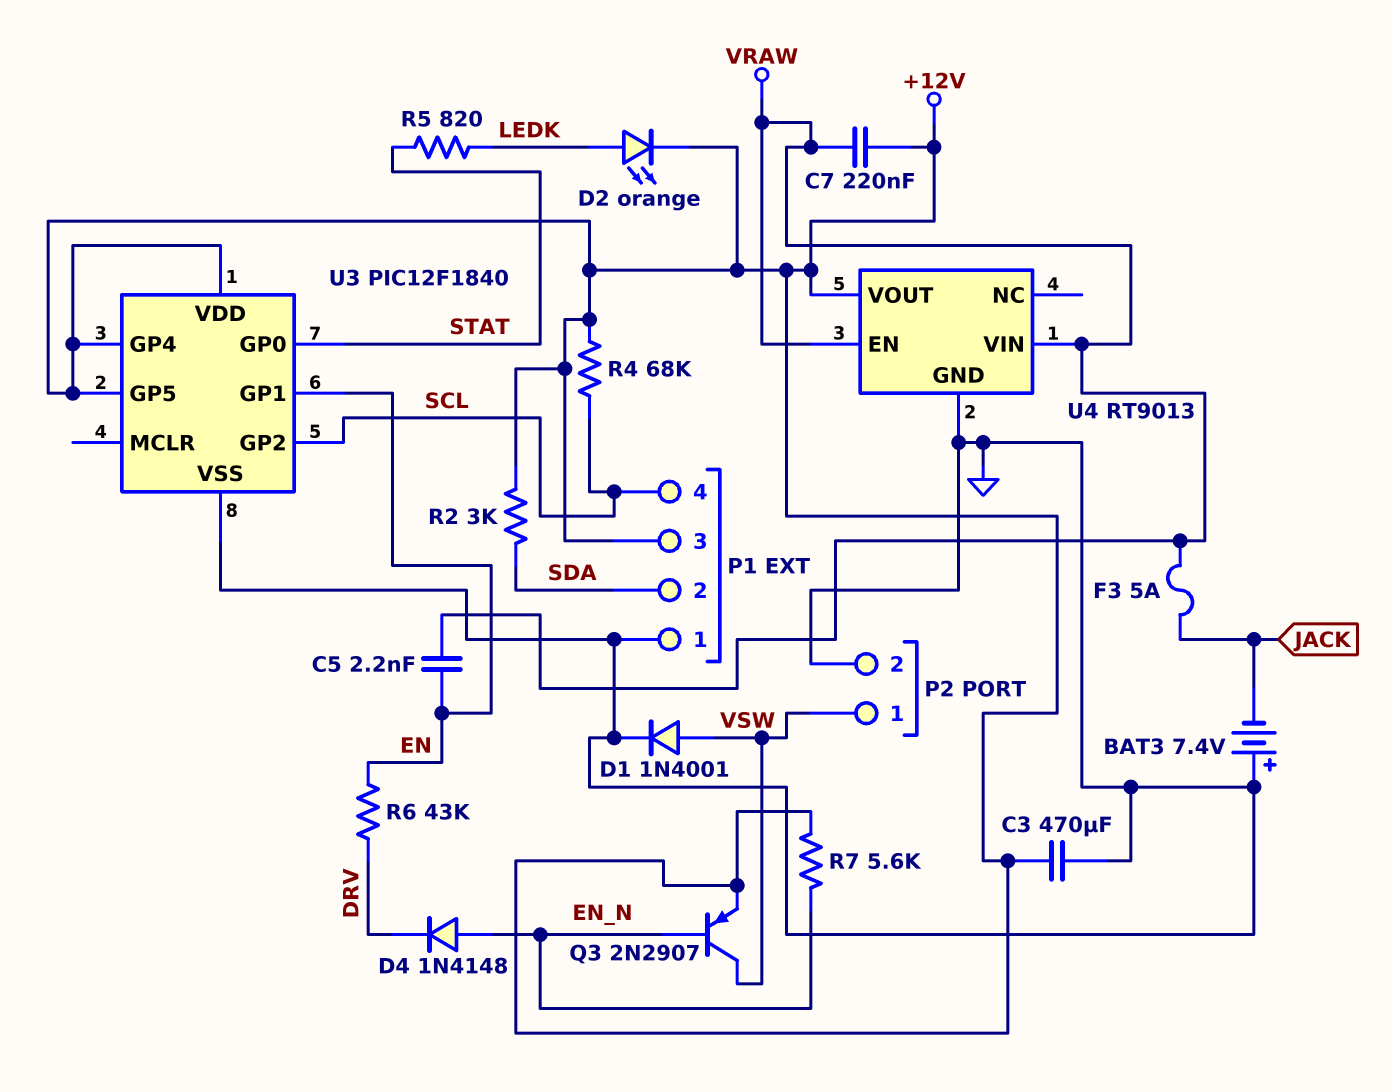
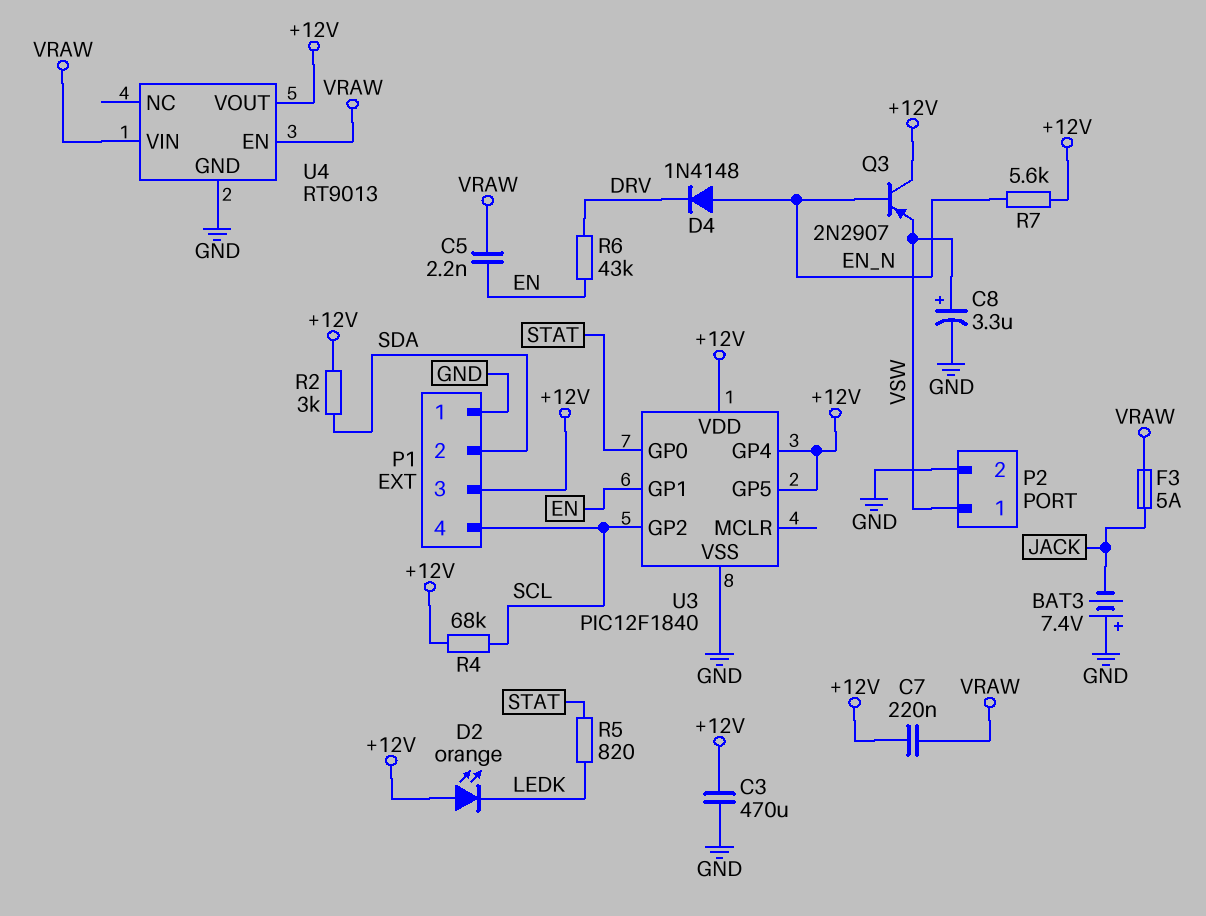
C8: none -> 3.3uF (plus VSW, minus GND)
D1: diode 1N4001 (A VSW, K GND) -> none
D2: LED orange (A LEDK, K +12V) -> LED orange (A +12V, K LEDK)
Q3: PNP 2N2907 (B EN_N, C VSW, E +12V) -> PNP 2N2907 (B EN_N, C +12V, E VSW)

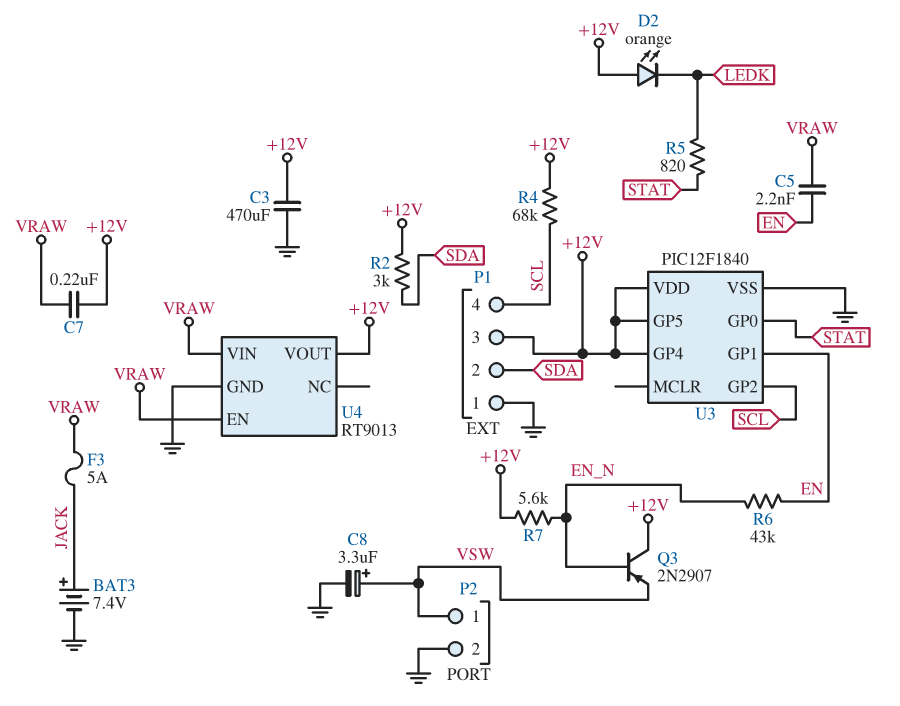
BAT3: 7.4V (plus GND, minus JACK) -> 7.4V (plus JACK, minus GND)
D4: diode 1N4148 (A EN_N, K DRV) -> none
R6: 43k (DRV, EN) -> 43k (EN, EN_N)

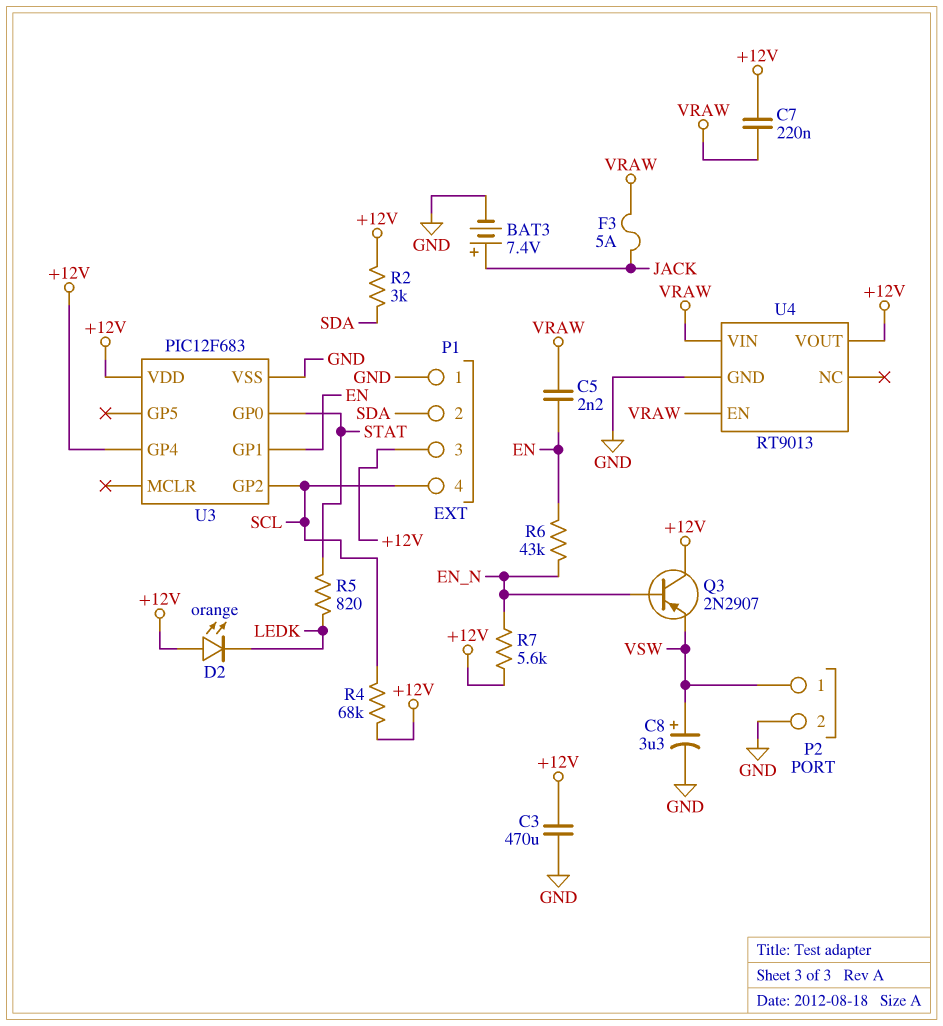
U3: PIC12F1840 -> PIC12F683
U3 pin GP5: +12V -> none

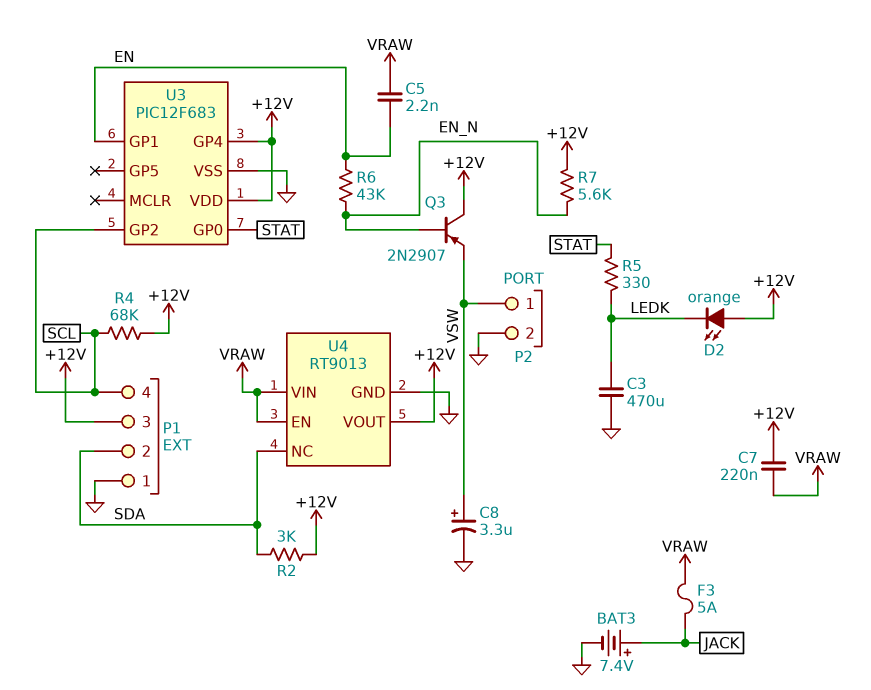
C3: 470uF (+12V, GND) -> 470uF (GND, LEDK)
R5: 820 (LEDK, STAT) -> 330 (LEDK, STAT)
U4 pin NC: none -> SDA

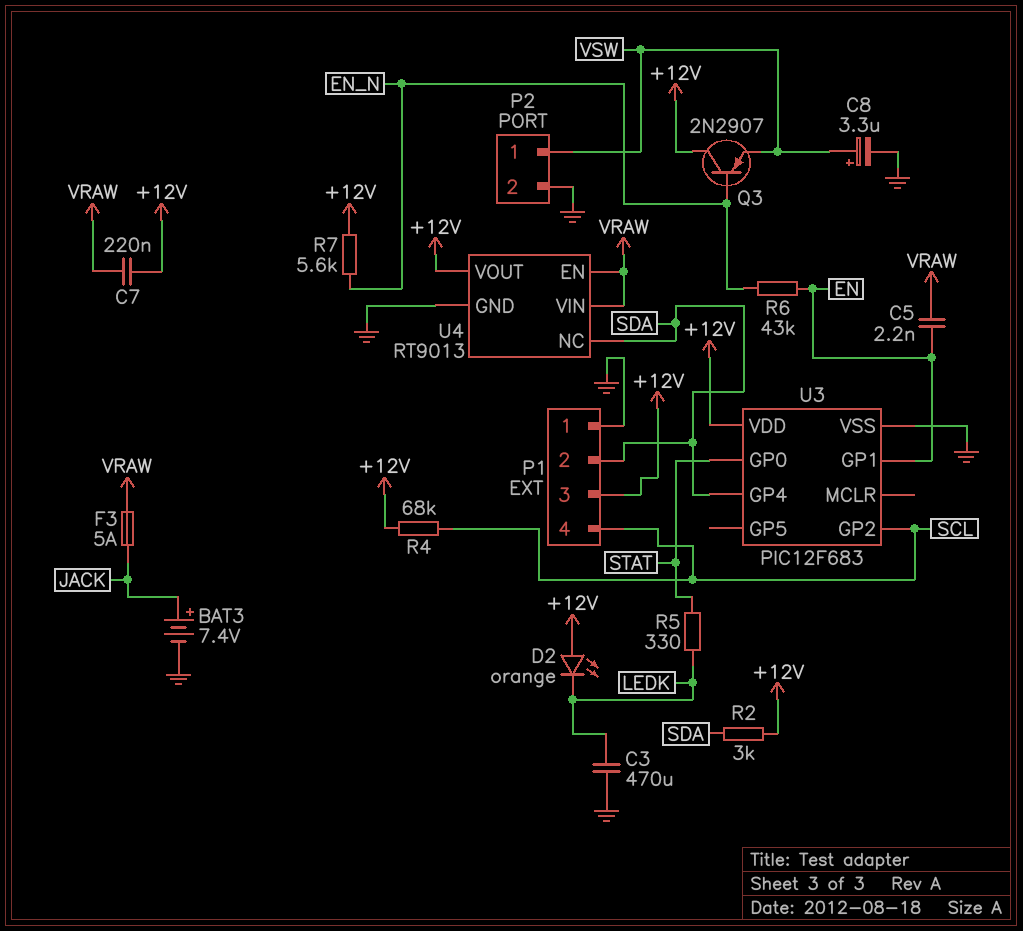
U3 pin GP4: +12V -> SDA

